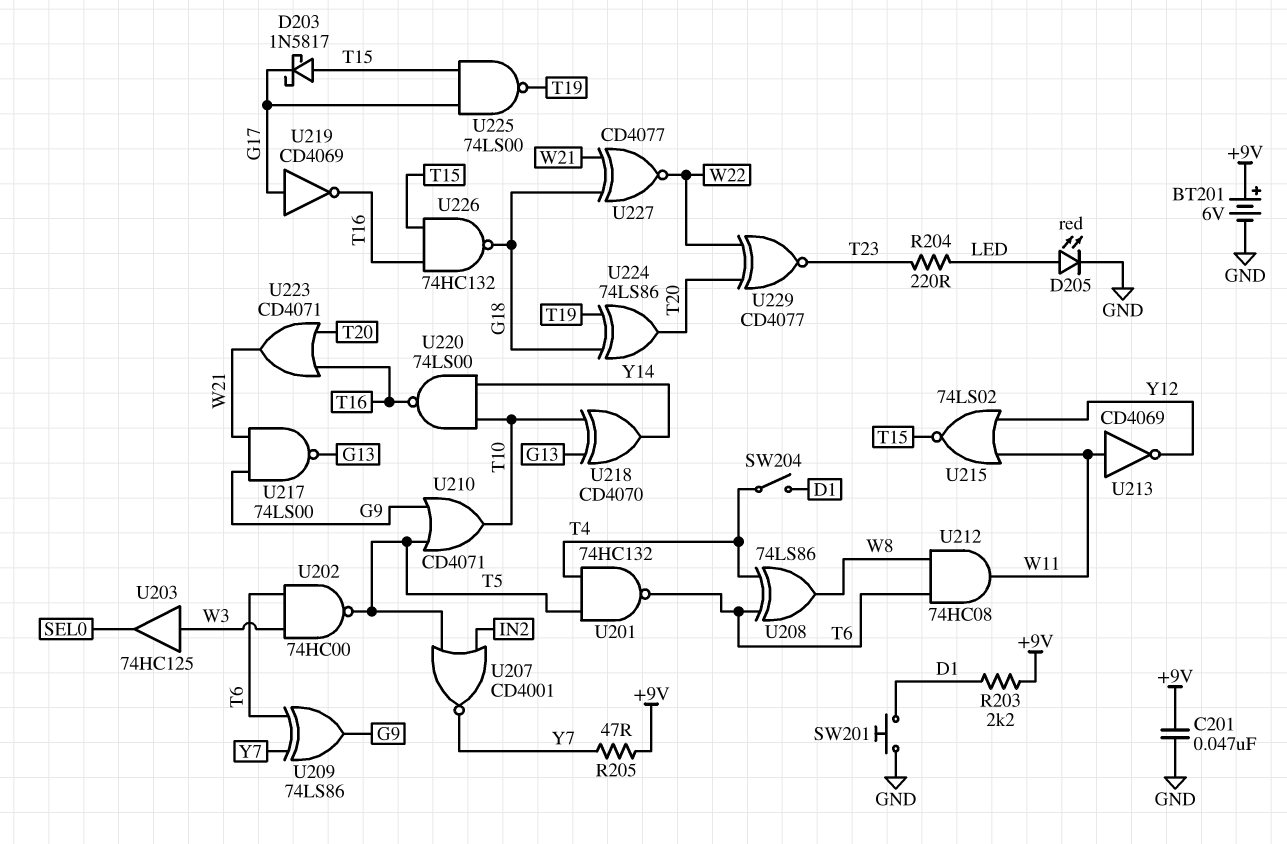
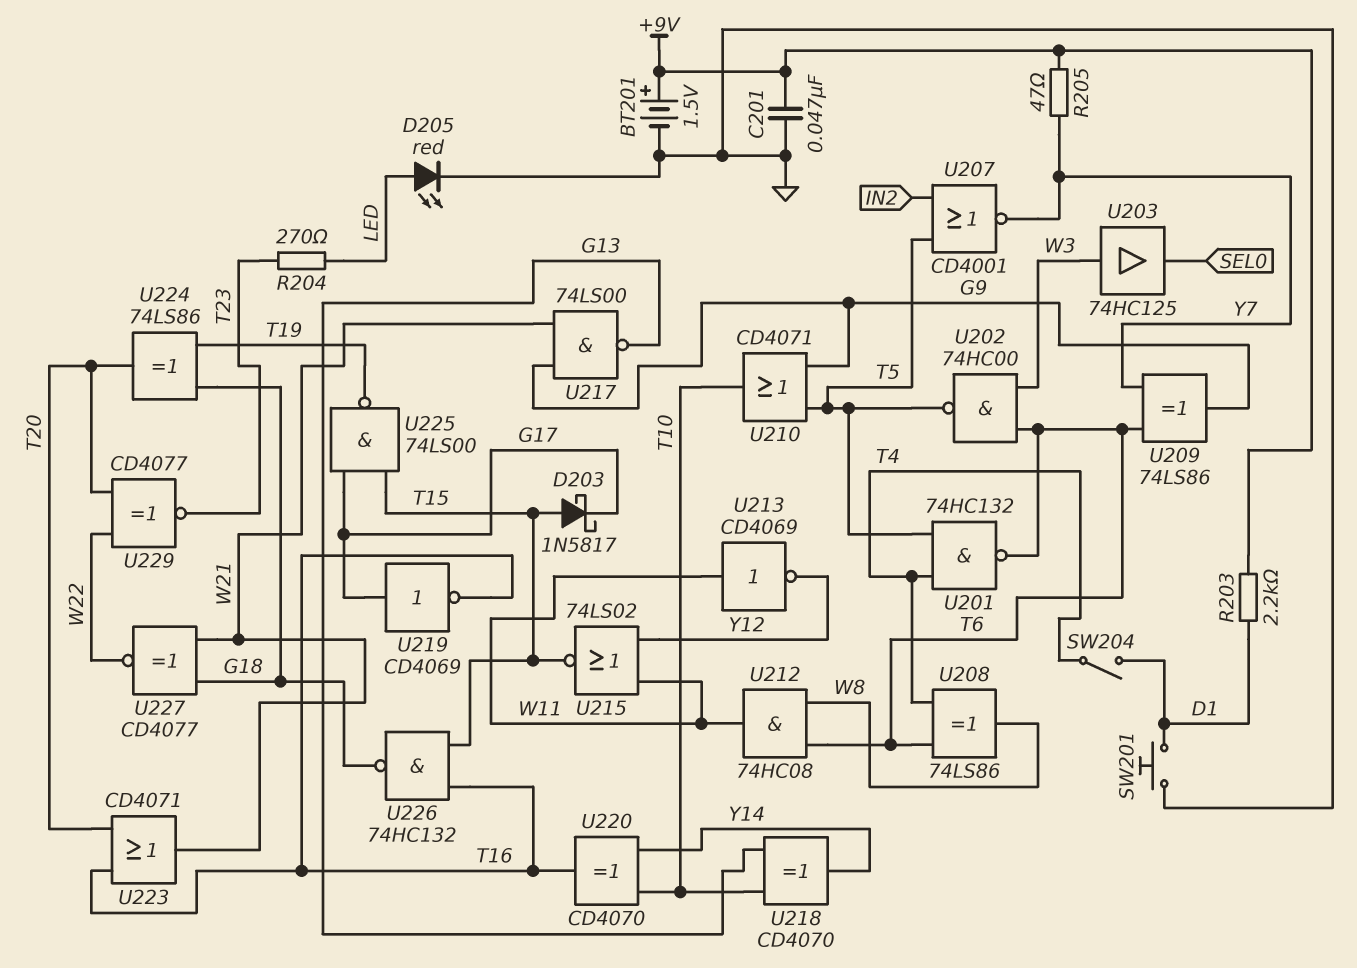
BT201: 6V (plus +9V, minus GND) -> 1.5V (plus +9V, minus GND)
R204: 220 (LED, T23) -> 270 (LED, T23)
U220: NAND 74LS00 (in T10, in Y14, out T16) -> XOR CD4070 (in T10, in Y14, out T16)

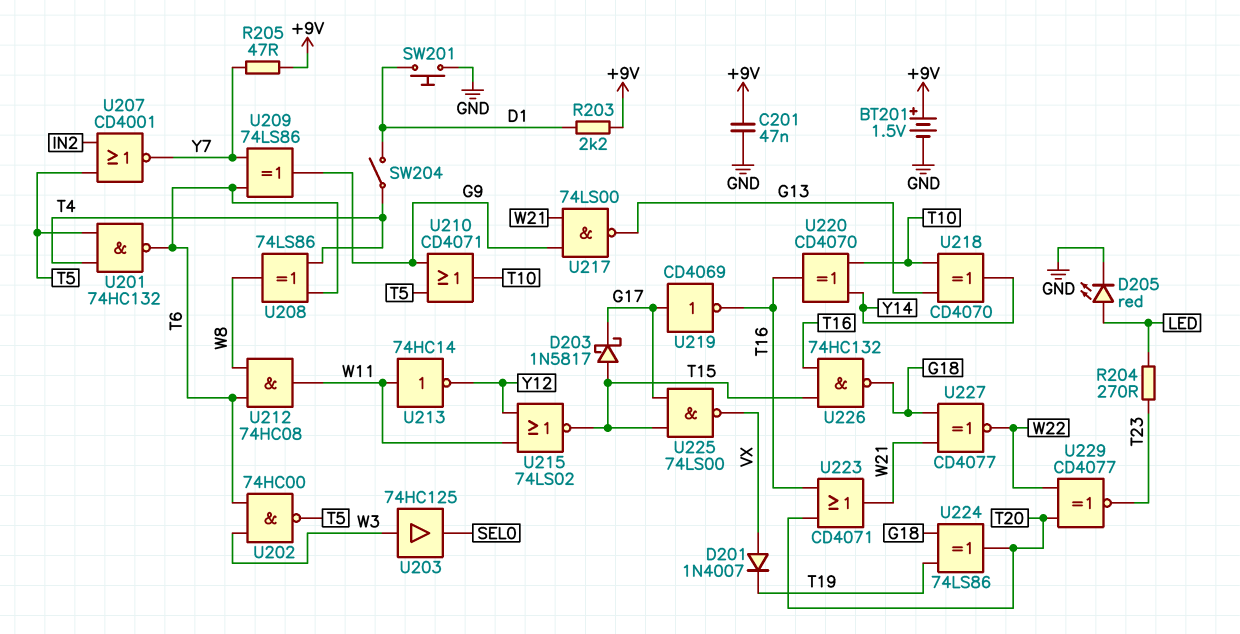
D201: none -> diode 1N4007 (A VX, K T19)
U213: NOT CD4069 (in W11, out Y12) -> NOT 74HC14 (in W11, out Y12)
U225: NAND 74LS00 (in G17, in T15, out T19) -> NAND 74LS00 (in G17, in T15, out VX)

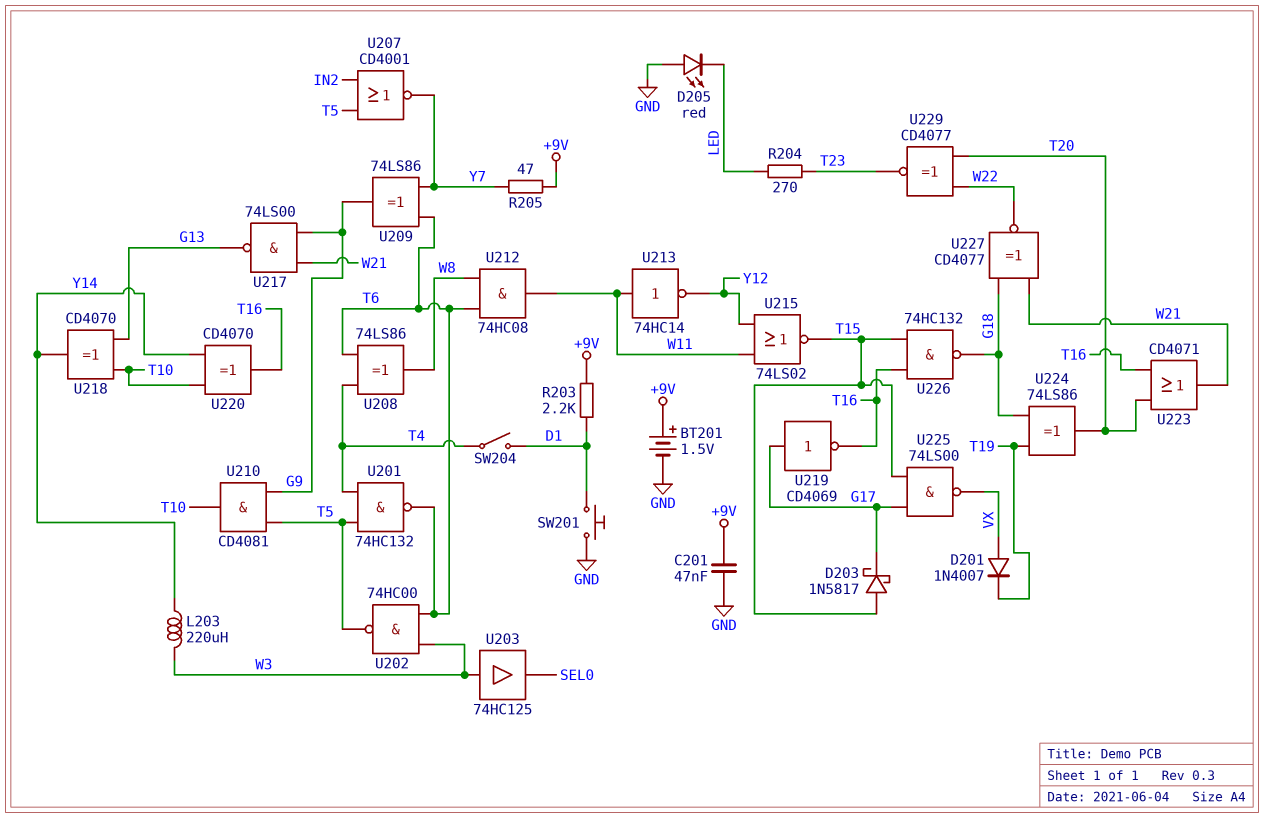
D205: LED red (A LED, K GND) -> LED red (A GND, K LED)
L203: none -> 220uH (W3, Y14)
U210: OR CD4071 (in G9, in T5, out T10) -> AND CD4081 (in G9, in T5, out T10)

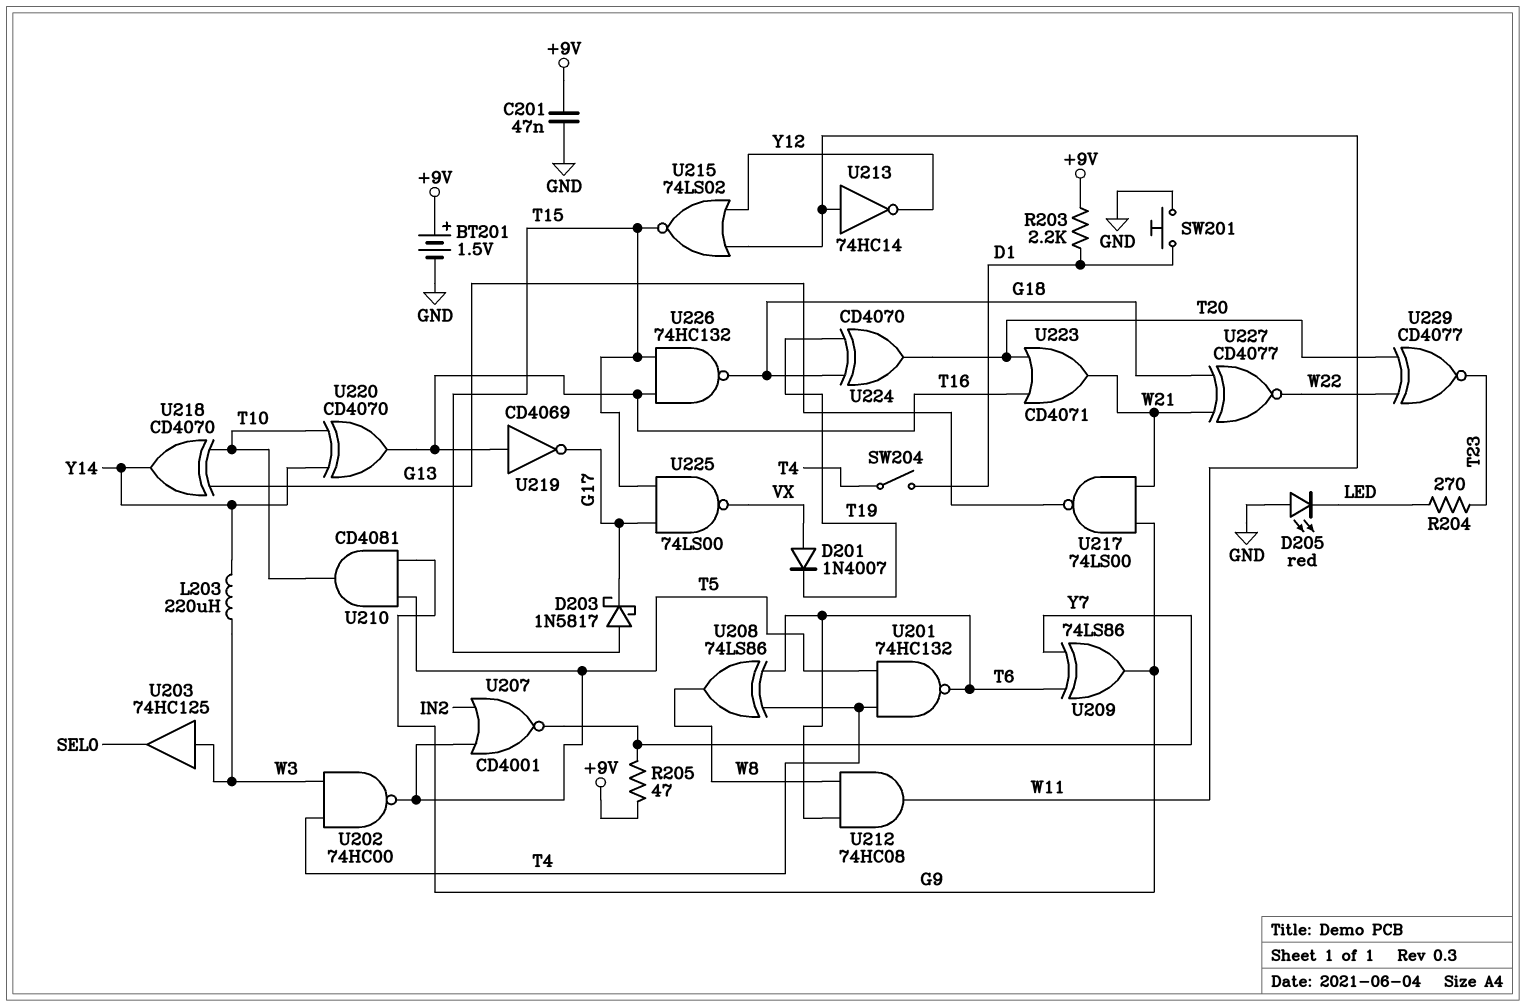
U202: NAND 74HC00 (in T6, in W3, out T5) -> NAND 74HC00 (in T4, in W3, out T5)
U219: NOT CD4069 (in G17, out T16) -> NOT CD4069 (in T16, out G17)
U224: XOR 74LS86 (in G18, in T19, out T20) -> XOR CD4070 (in G18, in T19, out T20)

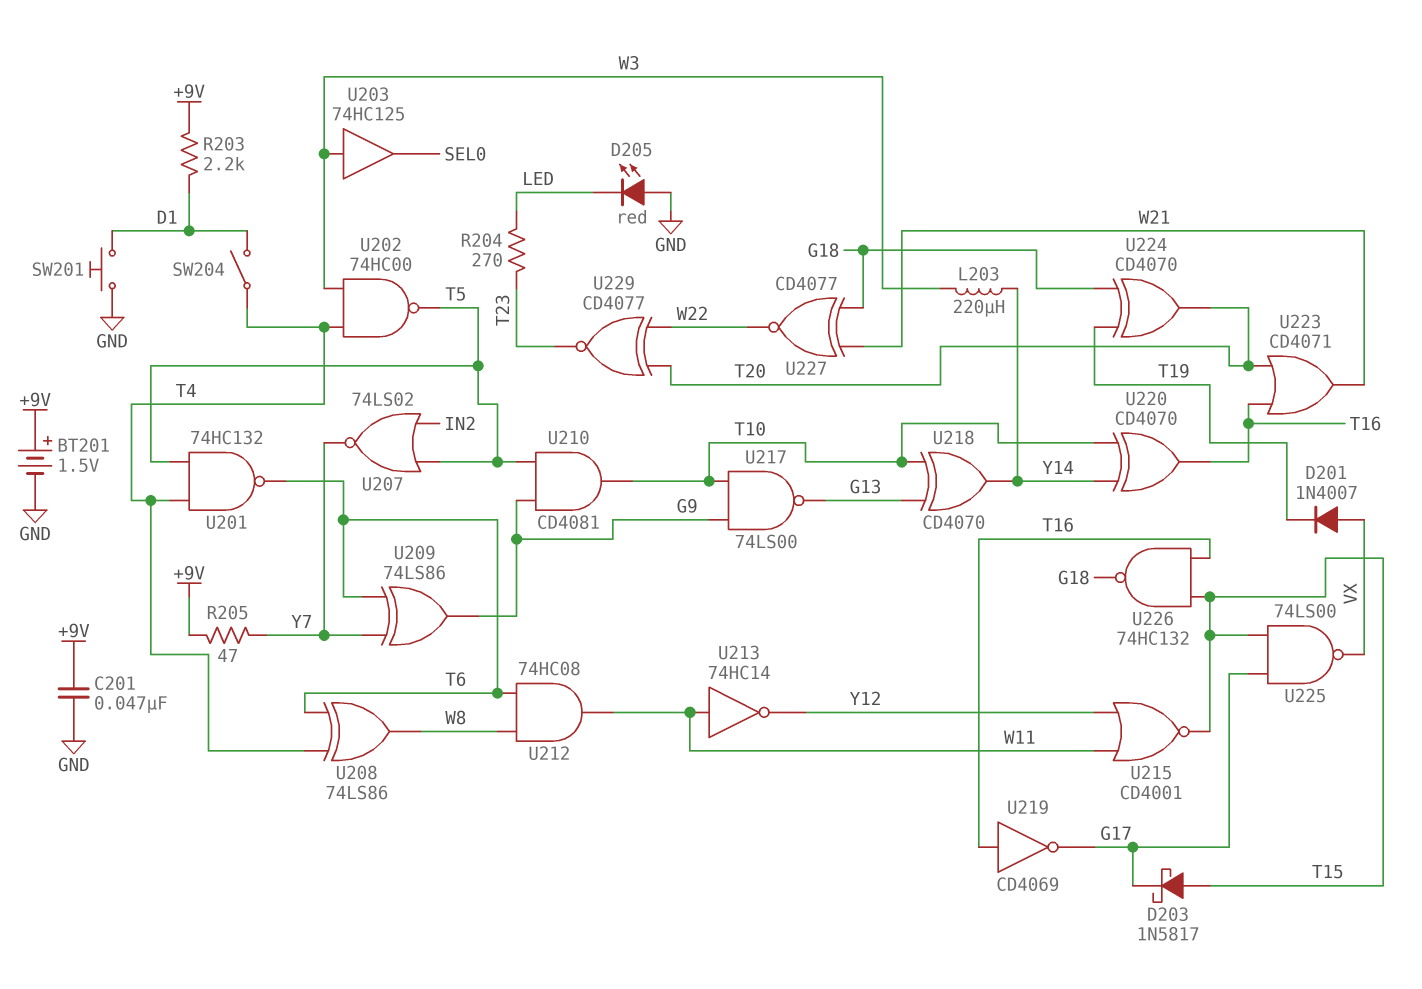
U207: NOR CD4001 (in IN2, in T5, out Y7) -> NOR 74LS02 (in IN2, in T5, out Y7)
U215: NOR 74LS02 (in W11, in Y12, out T15) -> NOR CD4001 (in W11, in Y12, out T15)
U217: NAND 74LS00 (in G9, in W21, out G13) -> NAND 74LS00 (in G9, in T10, out G13)

